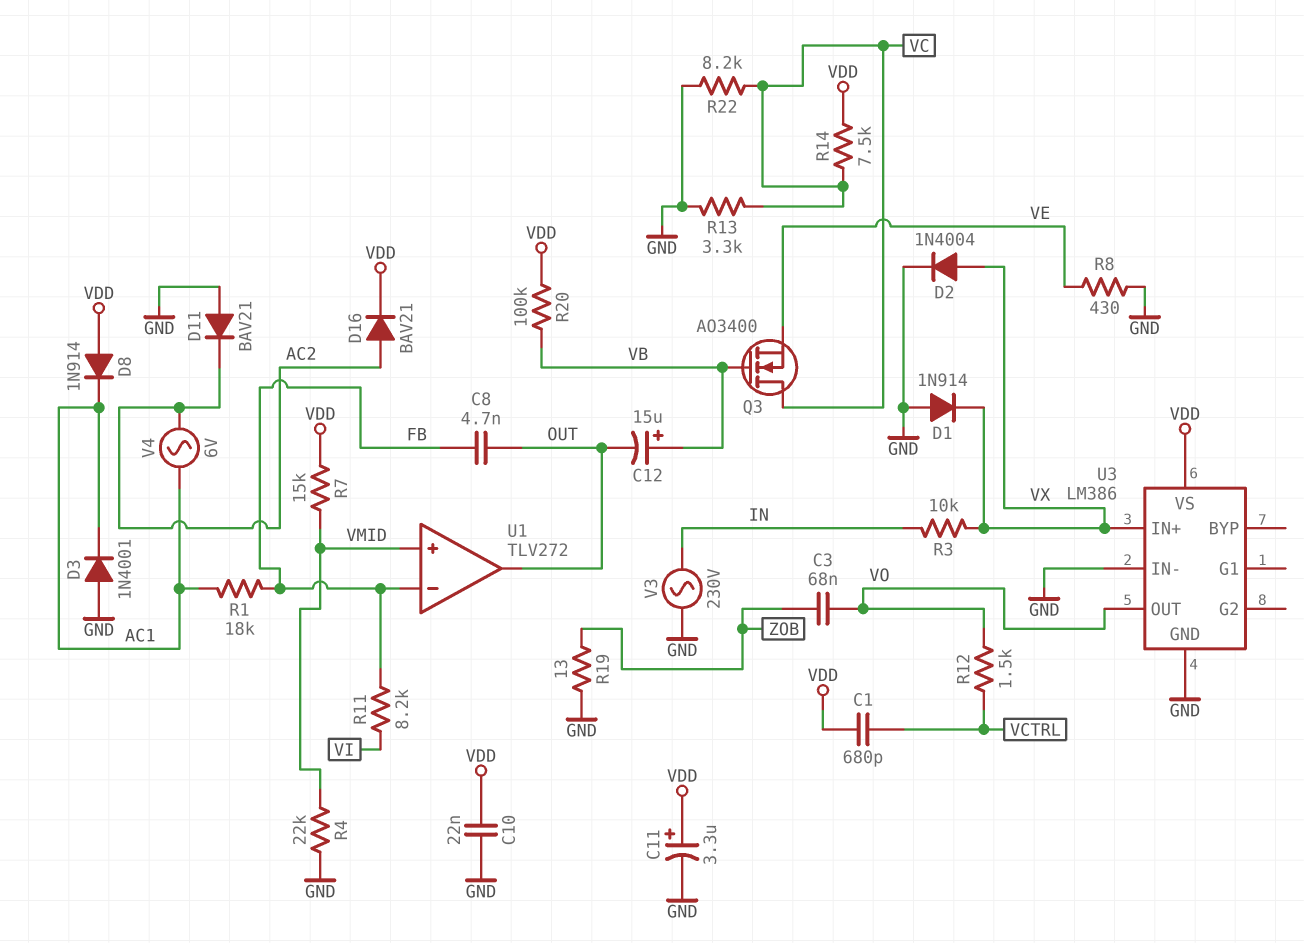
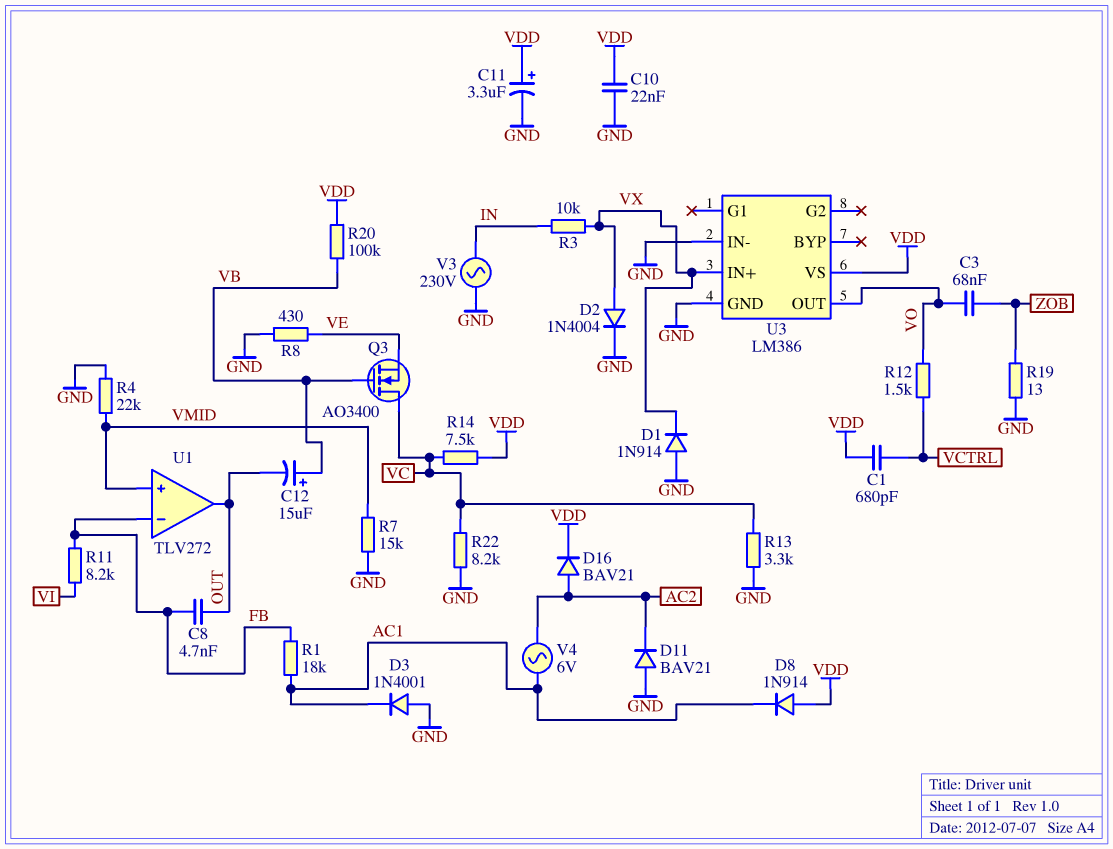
R7: 15k (VDD, VMID) -> 15k (GND, VMID)

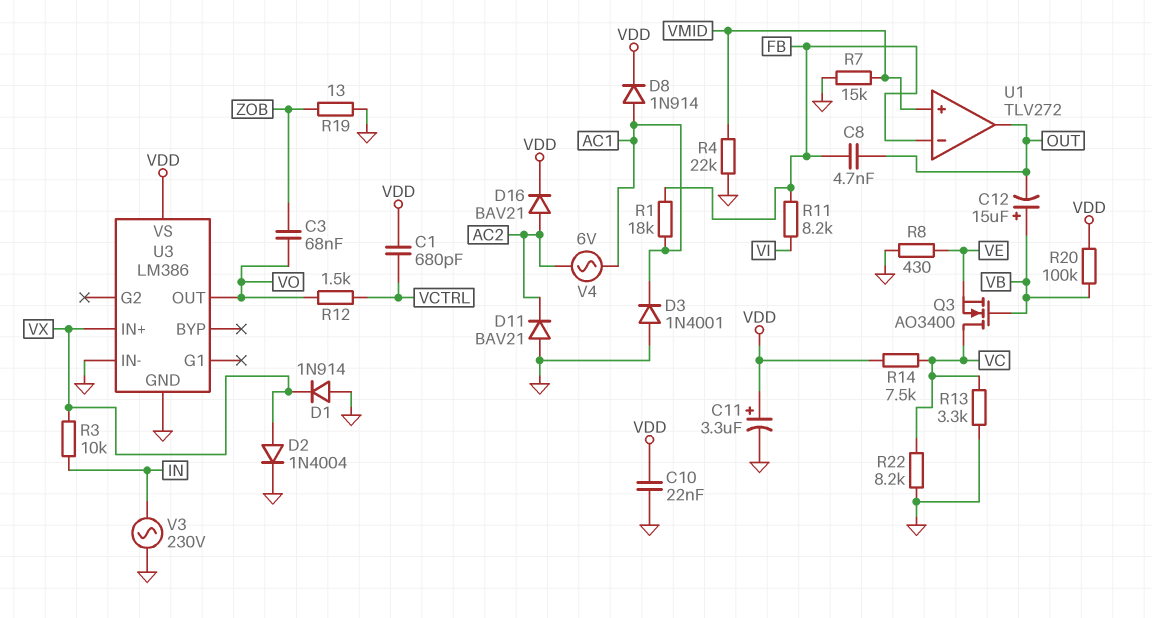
D8: diode 1N914 (A VDD, K AC1) -> diode 1N914 (A AC1, K VDD)

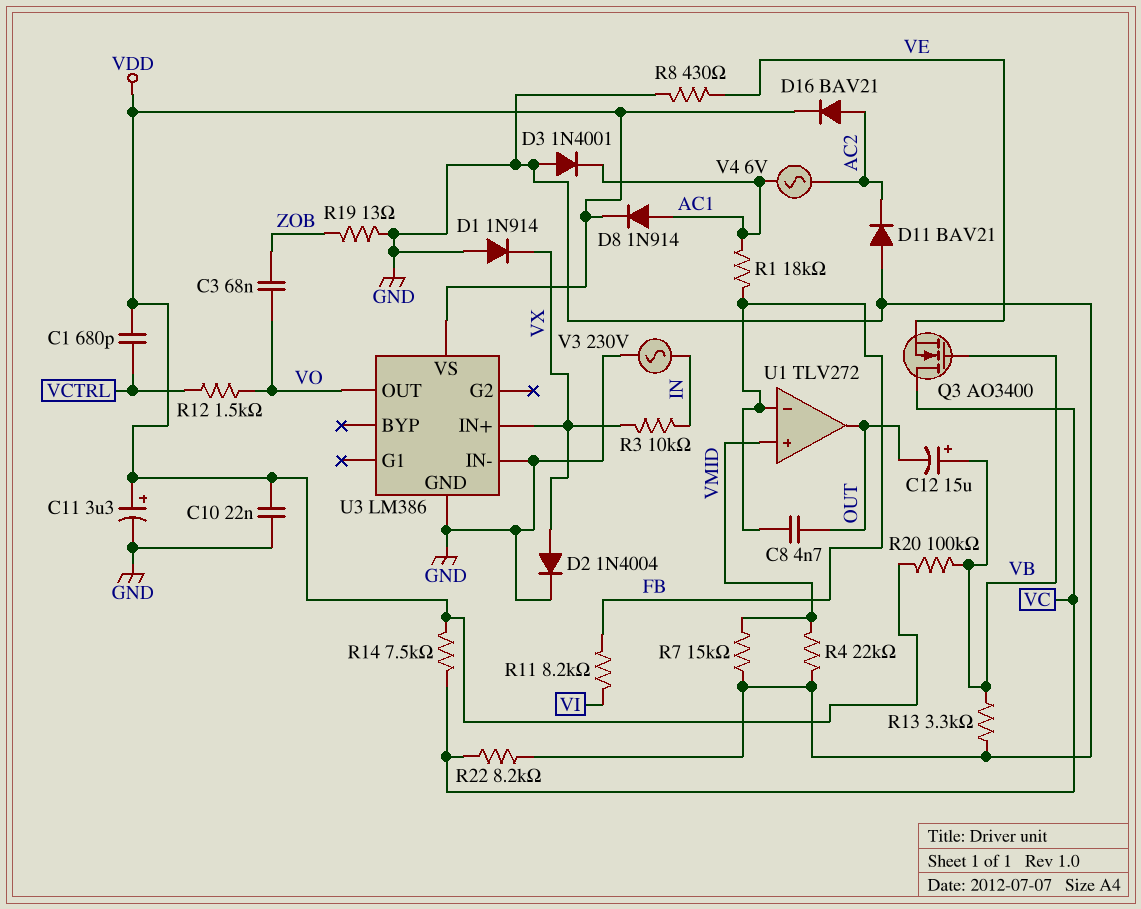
R13: 3.3k (GND, VC) -> 3.3k (GND, VB)

